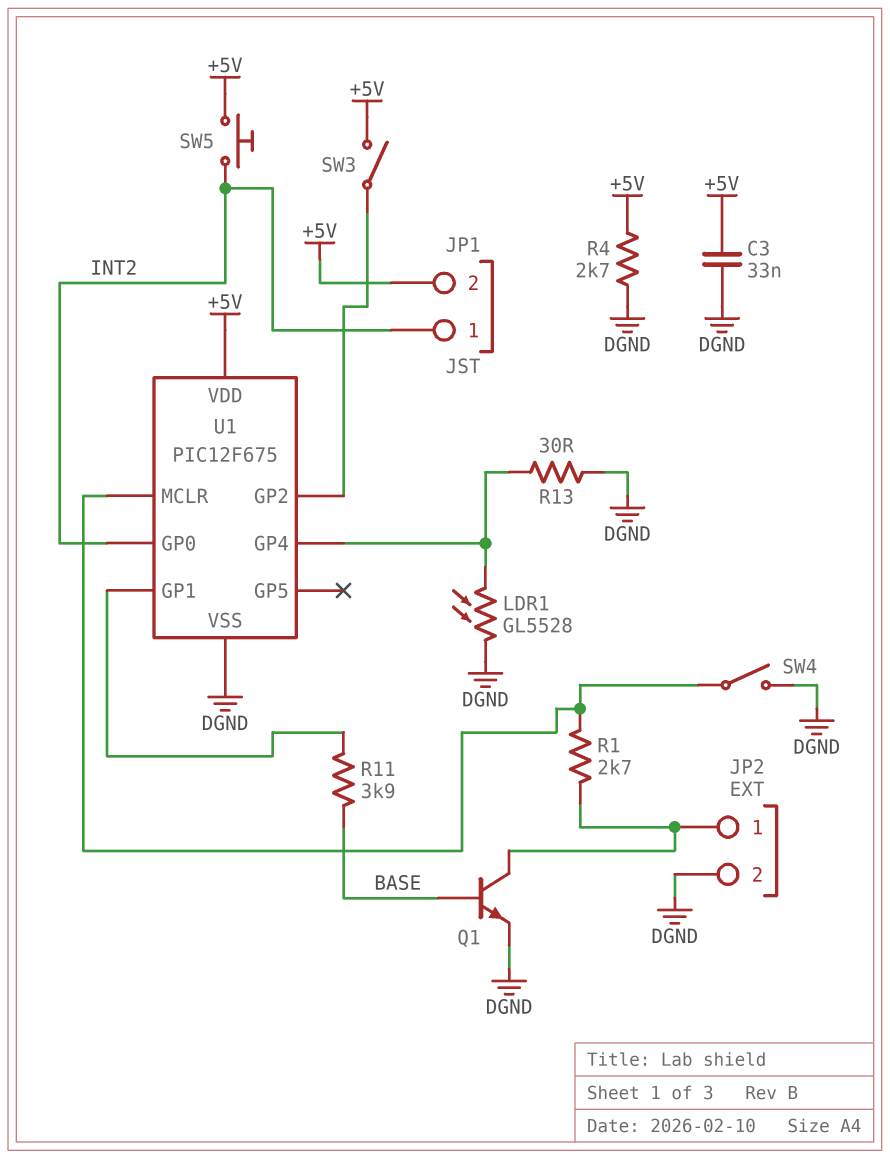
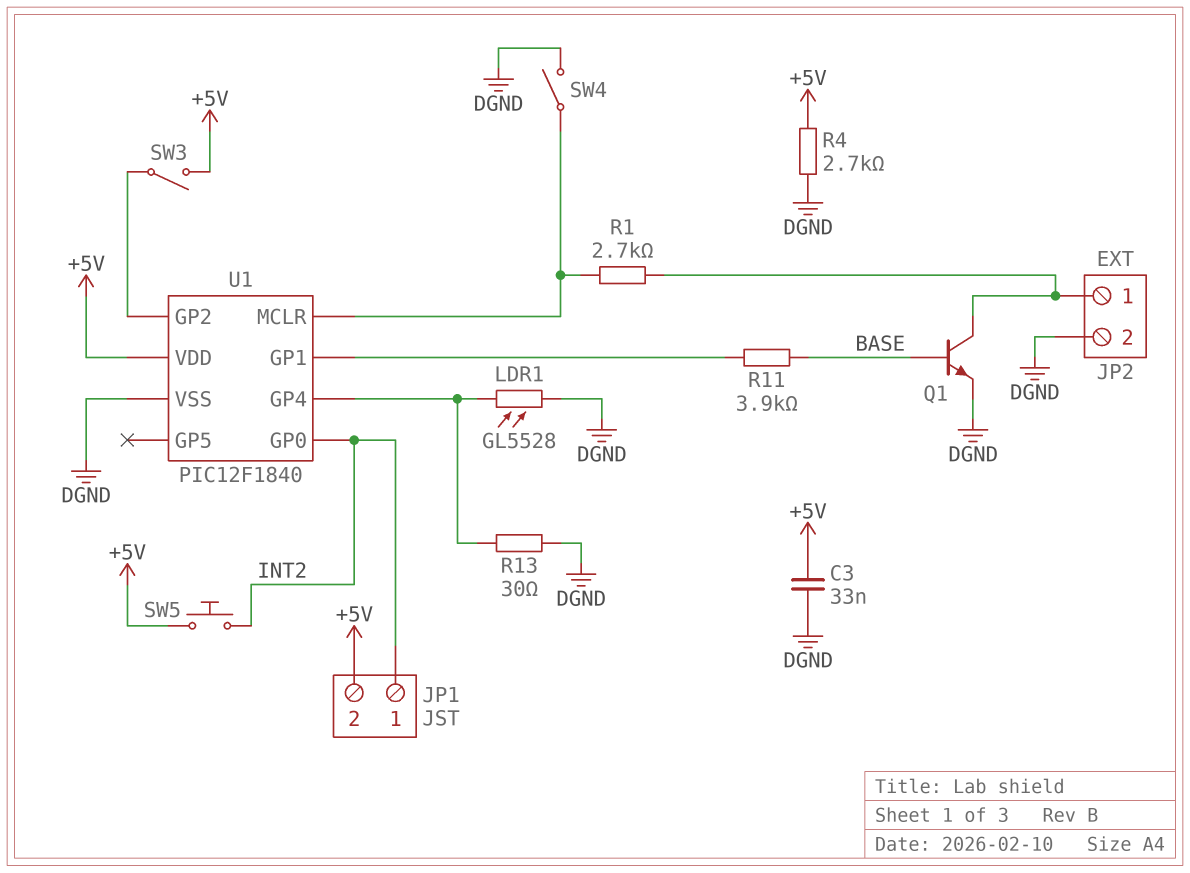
U1: PIC12F675 -> PIC12F1840

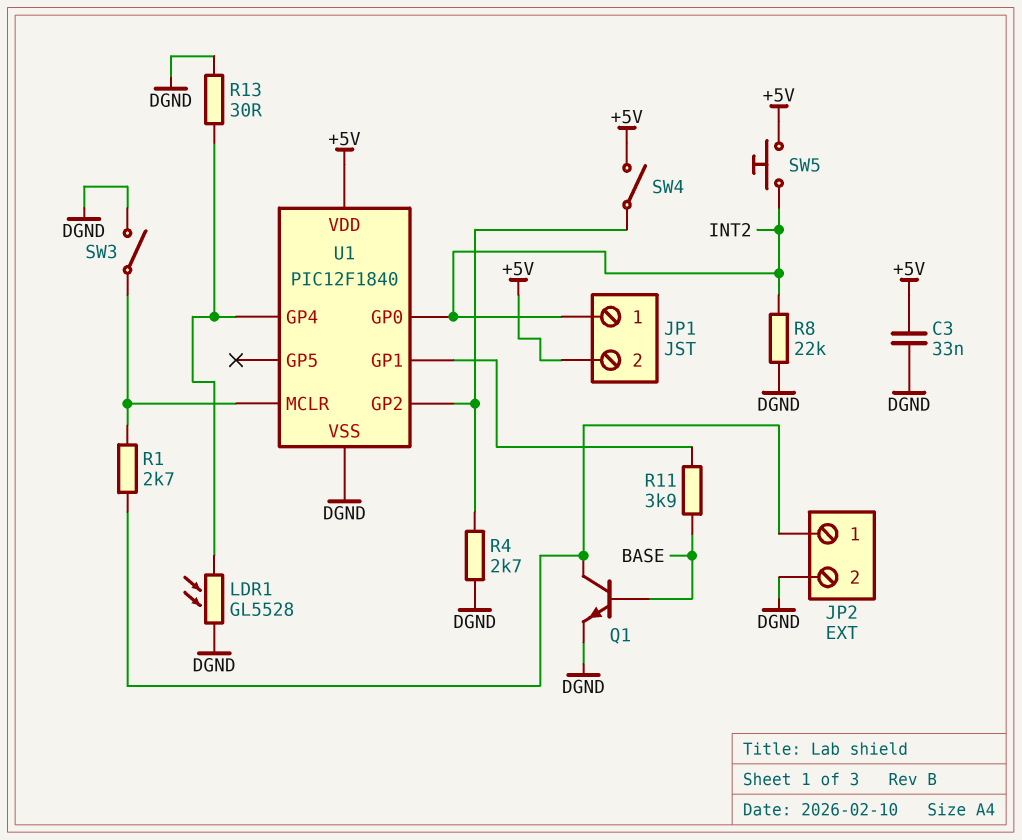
R4: 2.7k (+5V, DGND) -> 2.7k (DGND, U1/GP2)
R8: none -> 22k (DGND, INT2)
SW3: switch (+5V, U1/GP2) -> switch (DGND, U1/MCLR)
SW4: switch (DGND, U1/MCLR) -> switch (+5V, U1/GP2)

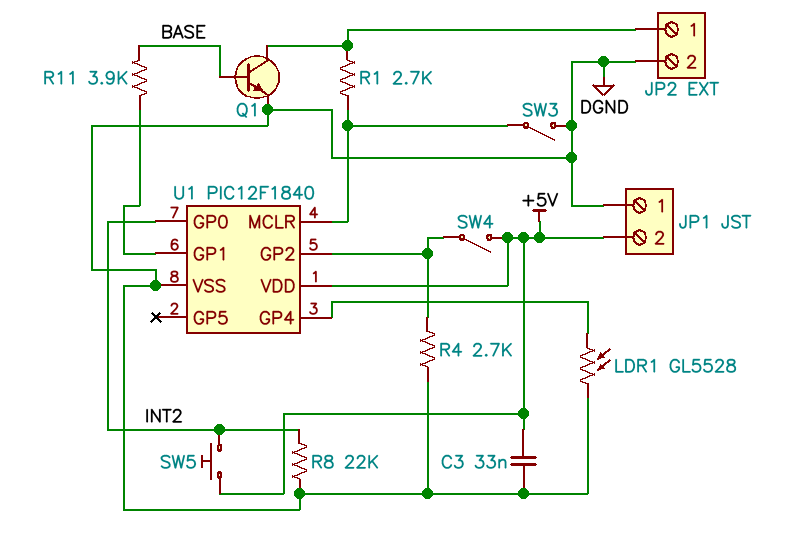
JP1 pin 1: INT2 -> DGND
R13: 30 (DGND, U1/GP4) -> none

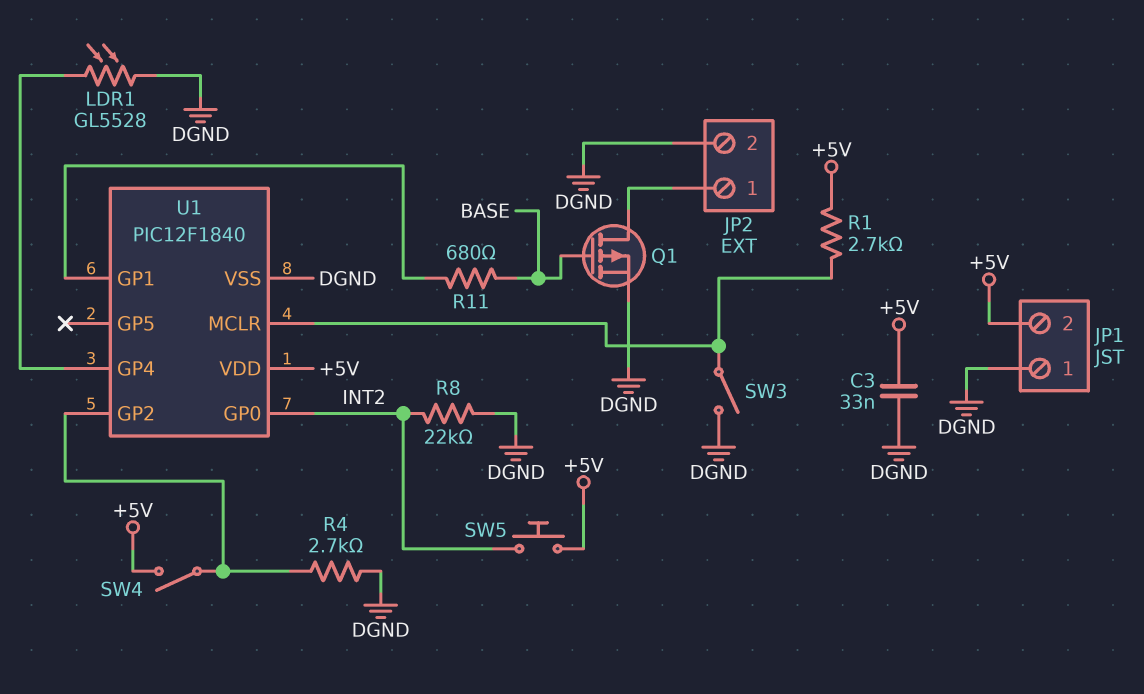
Q1: NPN (B BASE, C JP2/1, E DGND) -> PMOS (G BASE, D JP2/1, S DGND)
R1: 2.7k (JP2/1, U1/MCLR) -> 2.7k (+5V, U1/MCLR)
R11: 3.9k (BASE, U1/GP1) -> 680 (BASE, U1/GP1)

